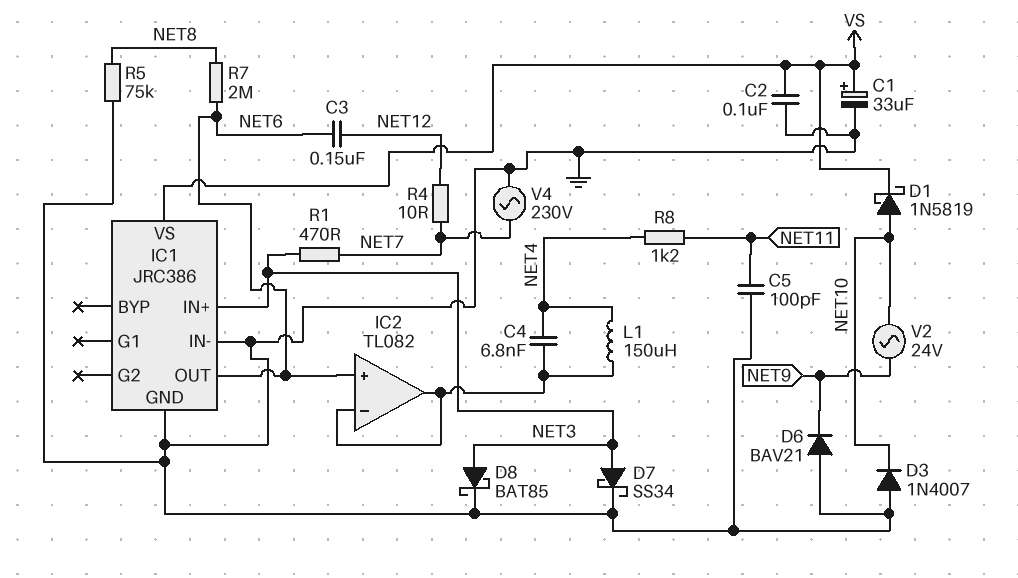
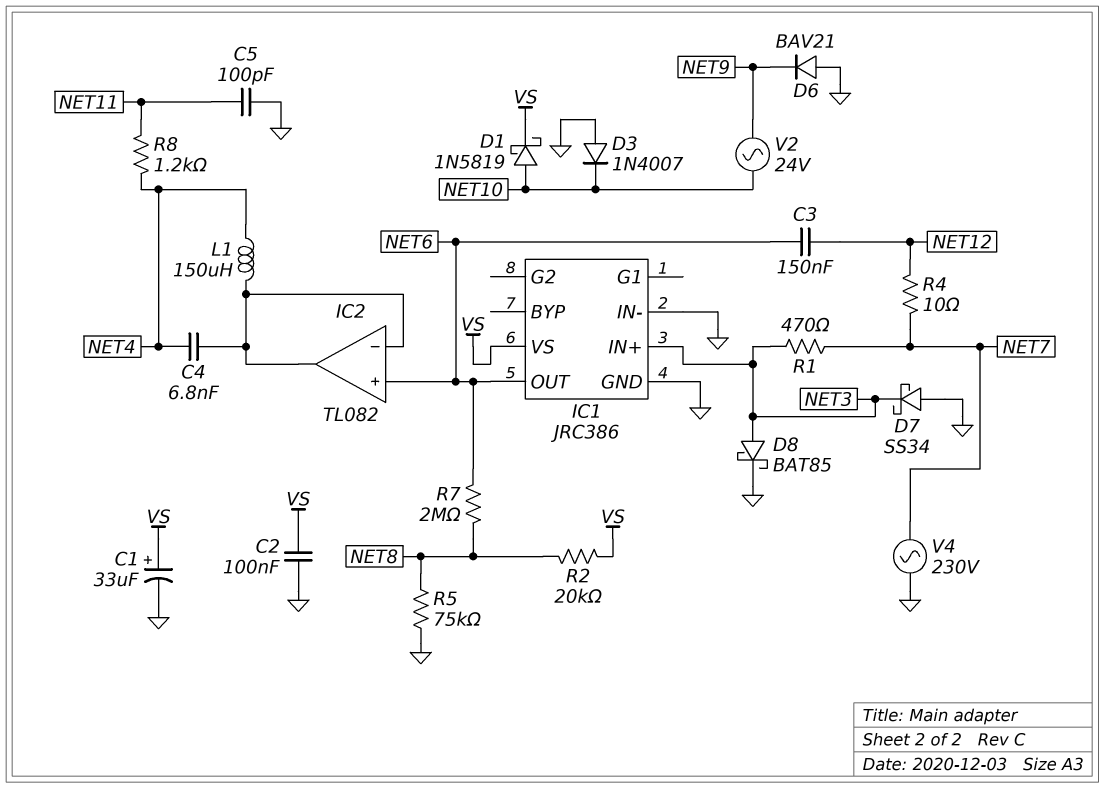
D7: schottky SS34 (A NET3, K GND) -> schottky SS34 (A GND, K NET3)
R2: none -> 20k (NET8, VS)

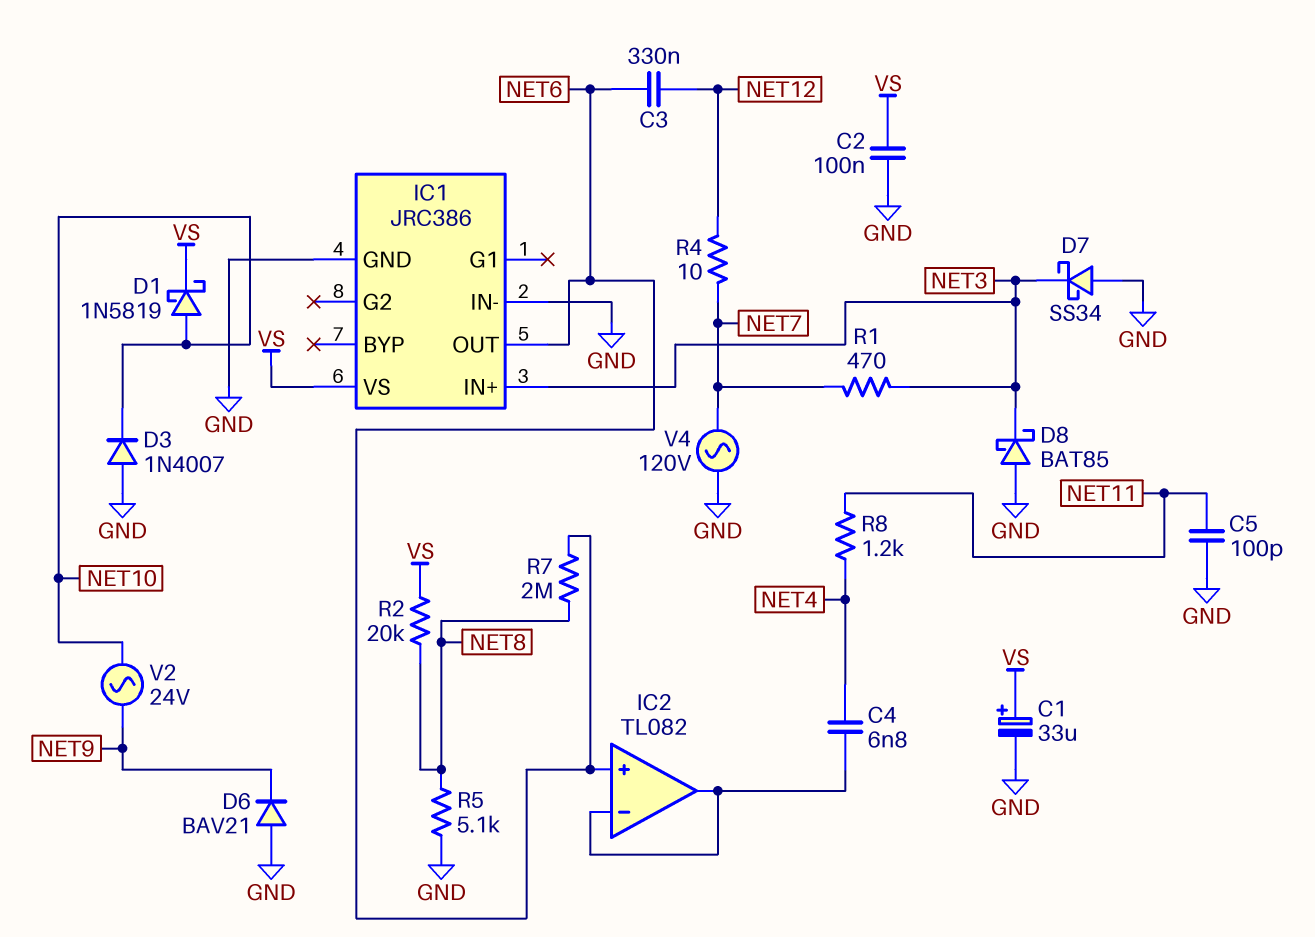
C3: 150nF (NET6, NET12) -> 330nF (NET6, NET12)
D8: schottky BAT85 (A NET3, K GND) -> schottky BAT85 (A GND, K NET3)
L1: 150uH (IC2/in-, NET4) -> none
R5: 75k (GND, NET8) -> 5.1k (GND, NET8)
V4: AC 230V (GND, NET7) -> AC 120V (GND, NET7)

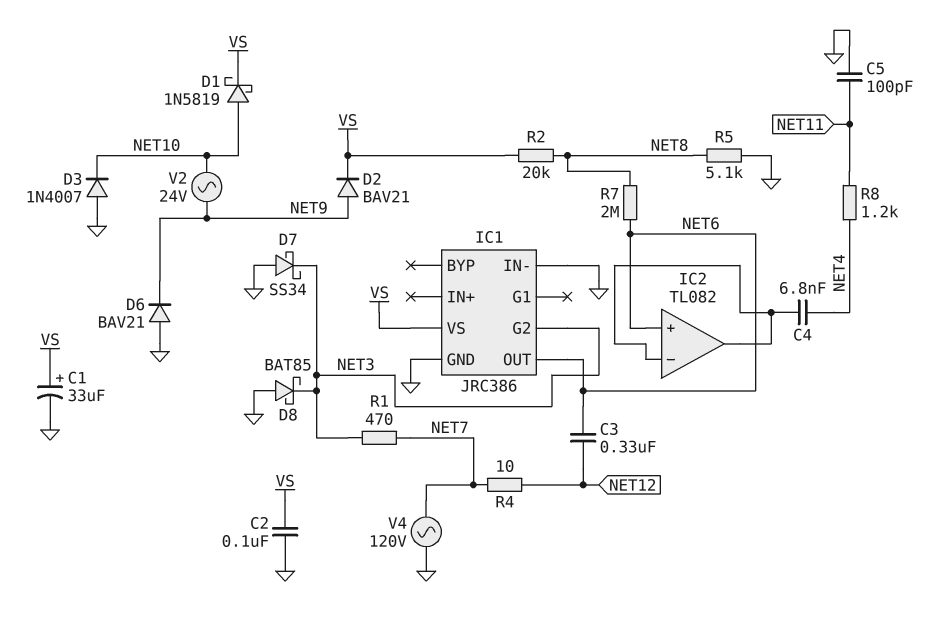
D2: none -> diode BAV21 (A NET9, K VS)
IC1 pin G2: none -> NET3
IC1 pin IN+: NET3 -> none

